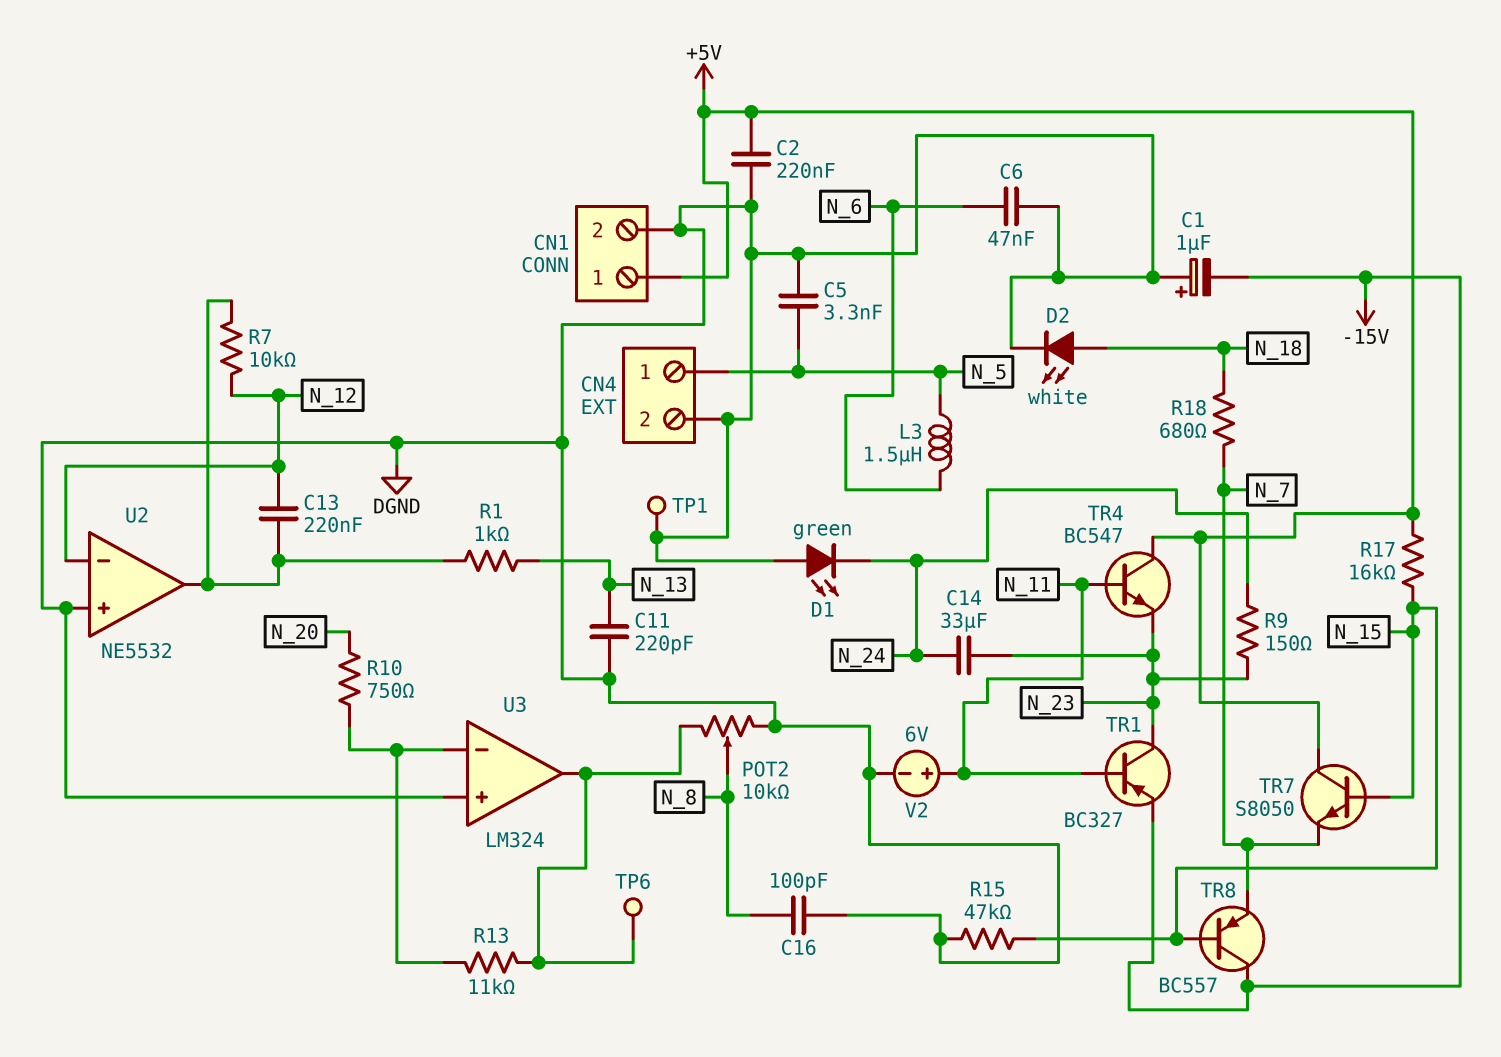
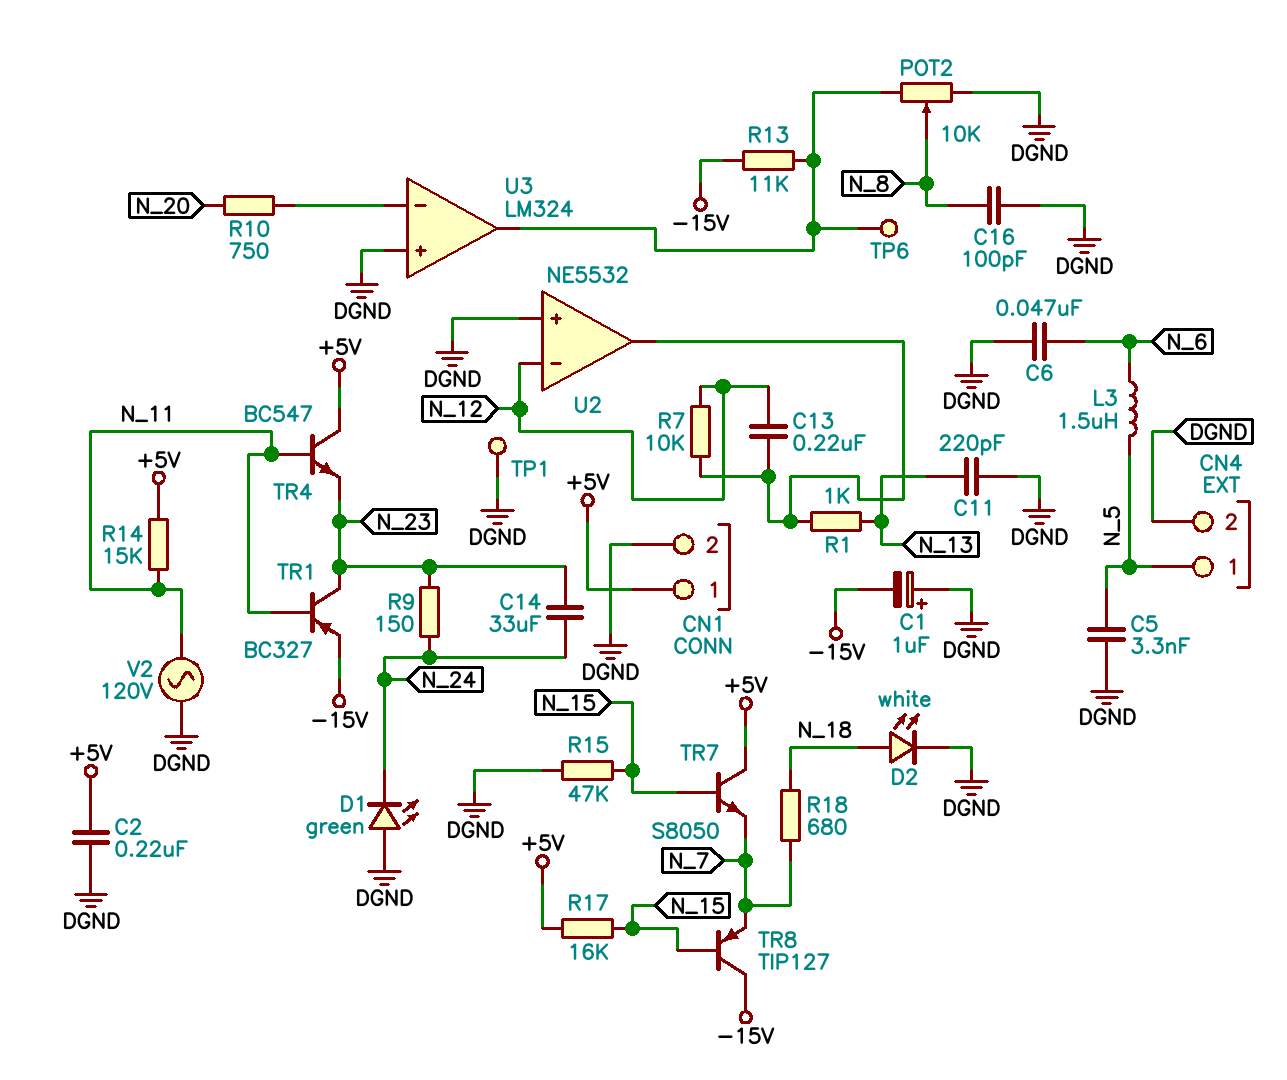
R13: 11k (U3/in-, U3/out) -> 11k (-15V, U3/out)
R14: none -> 15k (+5V, N_11)
TR8: PNP BC557 (B N_15, C -15V, E N_7) -> PNP TIP127 (B N_15, C -15V, E N_7)
V2: 6V (plus N_11, minus DGND) -> AC 120V (DGND, N_11)

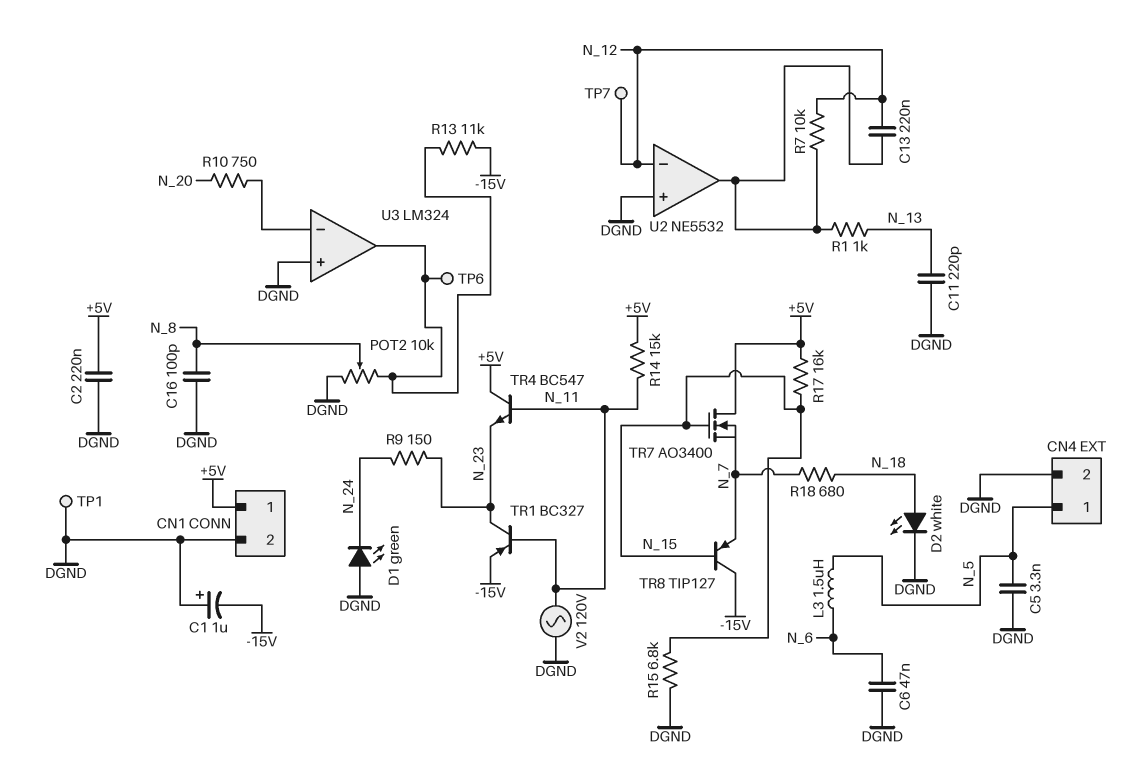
C14: 33uF (N_23, N_24) -> none
R15: 47k (DGND, N_15) -> 6.8k (DGND, N_15)
TP7: none -> test point (N_12)
TR7: NPN S8050 (B N_15, C +5V, E N_7) -> NMOS AO3400 (G N_15, D +5V, S N_7)

